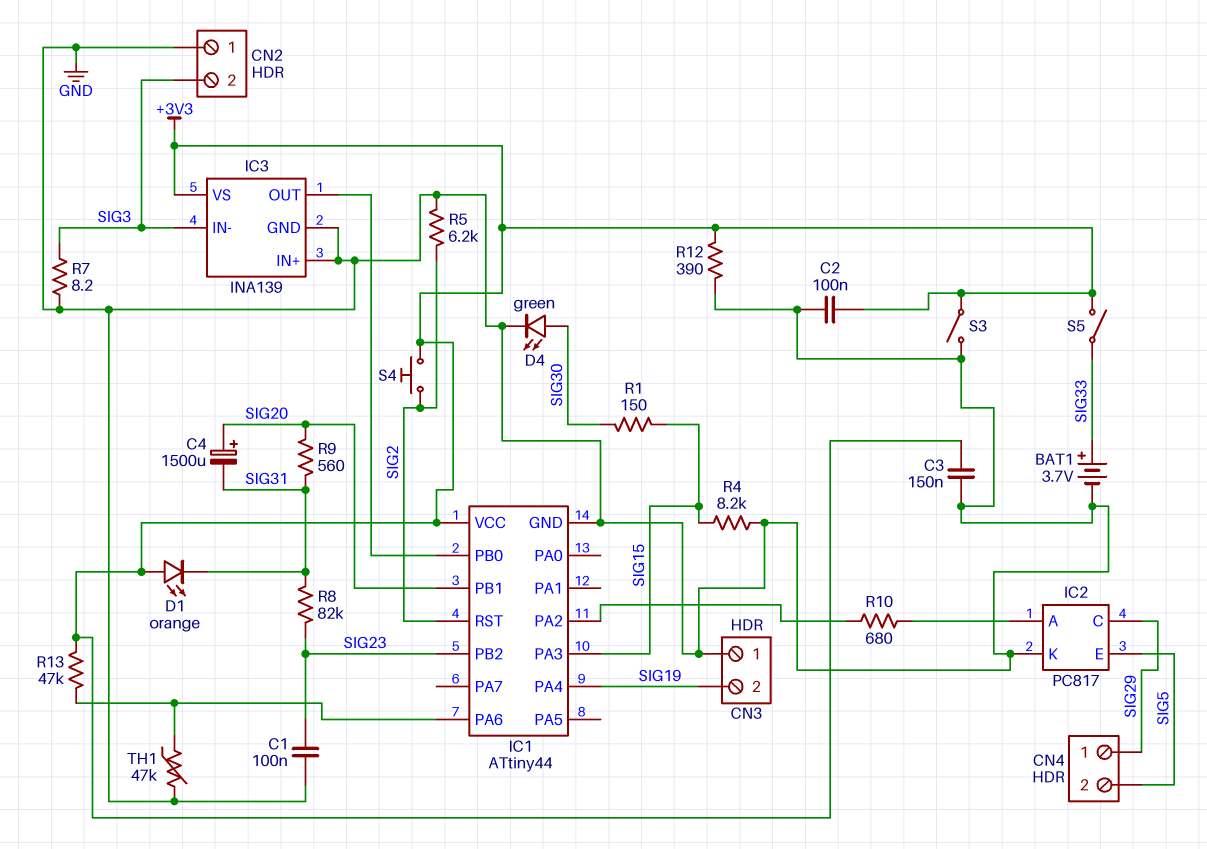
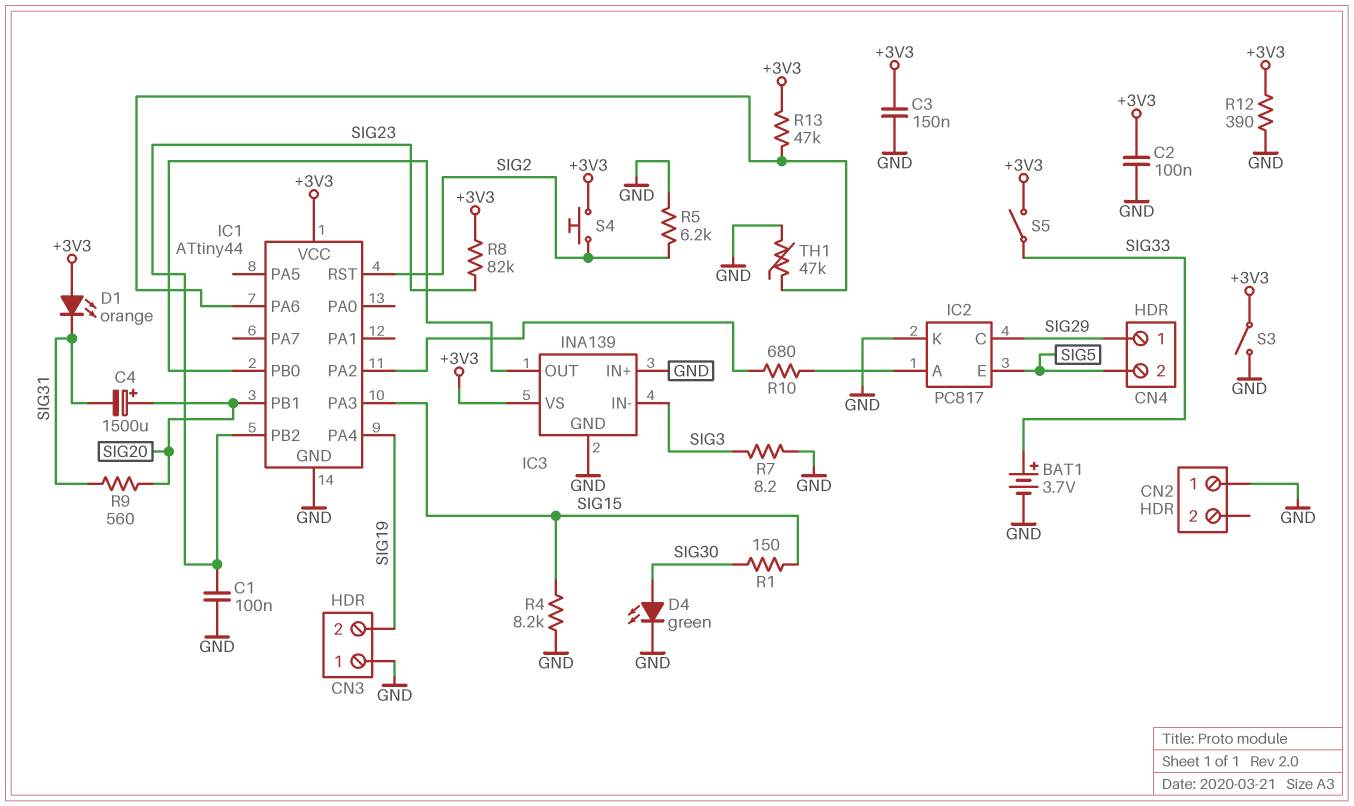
CN2 pin 2: SIG3 -> none
R8: 82k (SIG23, SIG31) -> 82k (+3V3, SIG23)

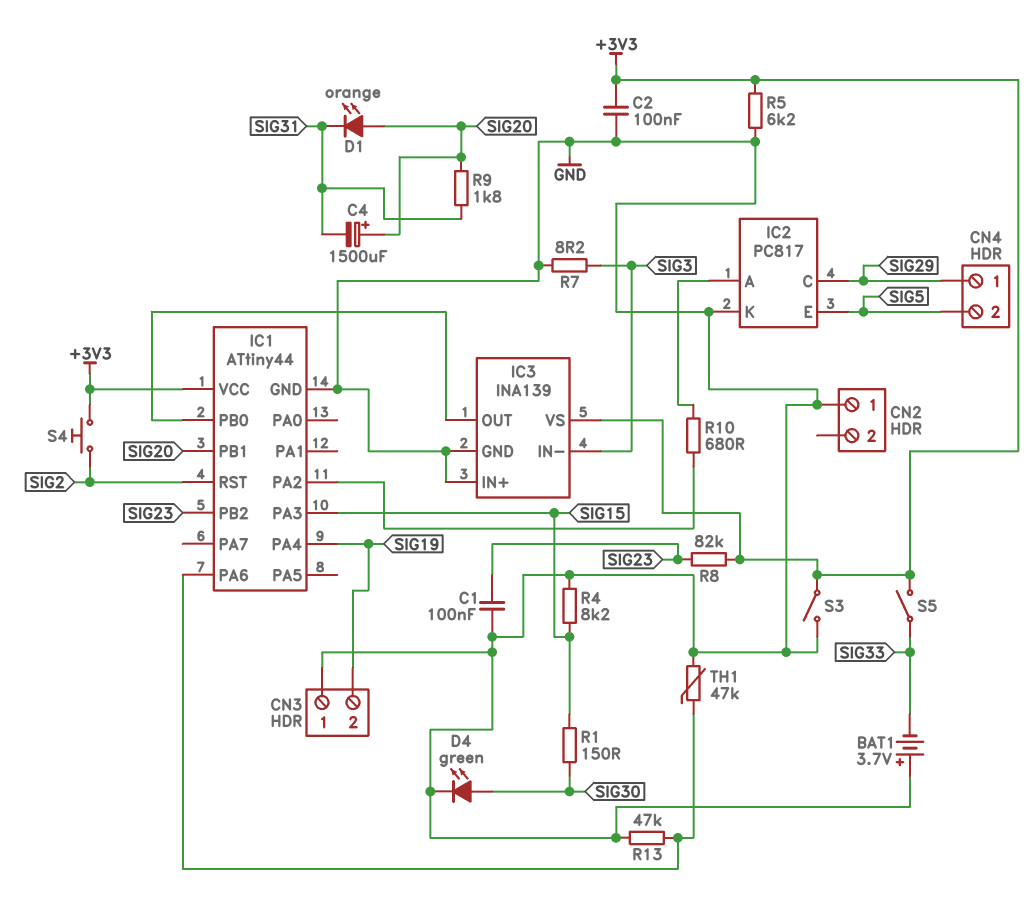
BAT1: 3.7V (plus SIG33, minus GND) -> 3.7V (plus GND, minus SIG33)
C3: 150nF (+3V3, GND) -> none
D1: LED orange (A +3V3, K SIG31) -> LED orange (A SIG20, K SIG31)
R5: 6.2k (GND, SIG2) -> 6.2k (+3V3, GND)
R9: 560 (SIG20, SIG31) -> 1.8k (SIG20, SIG31)
R12: 390 (+3V3, GND) -> none
R13: 47k (+3V3, IC1/PA6) -> 47k (GND, IC1/PA6)

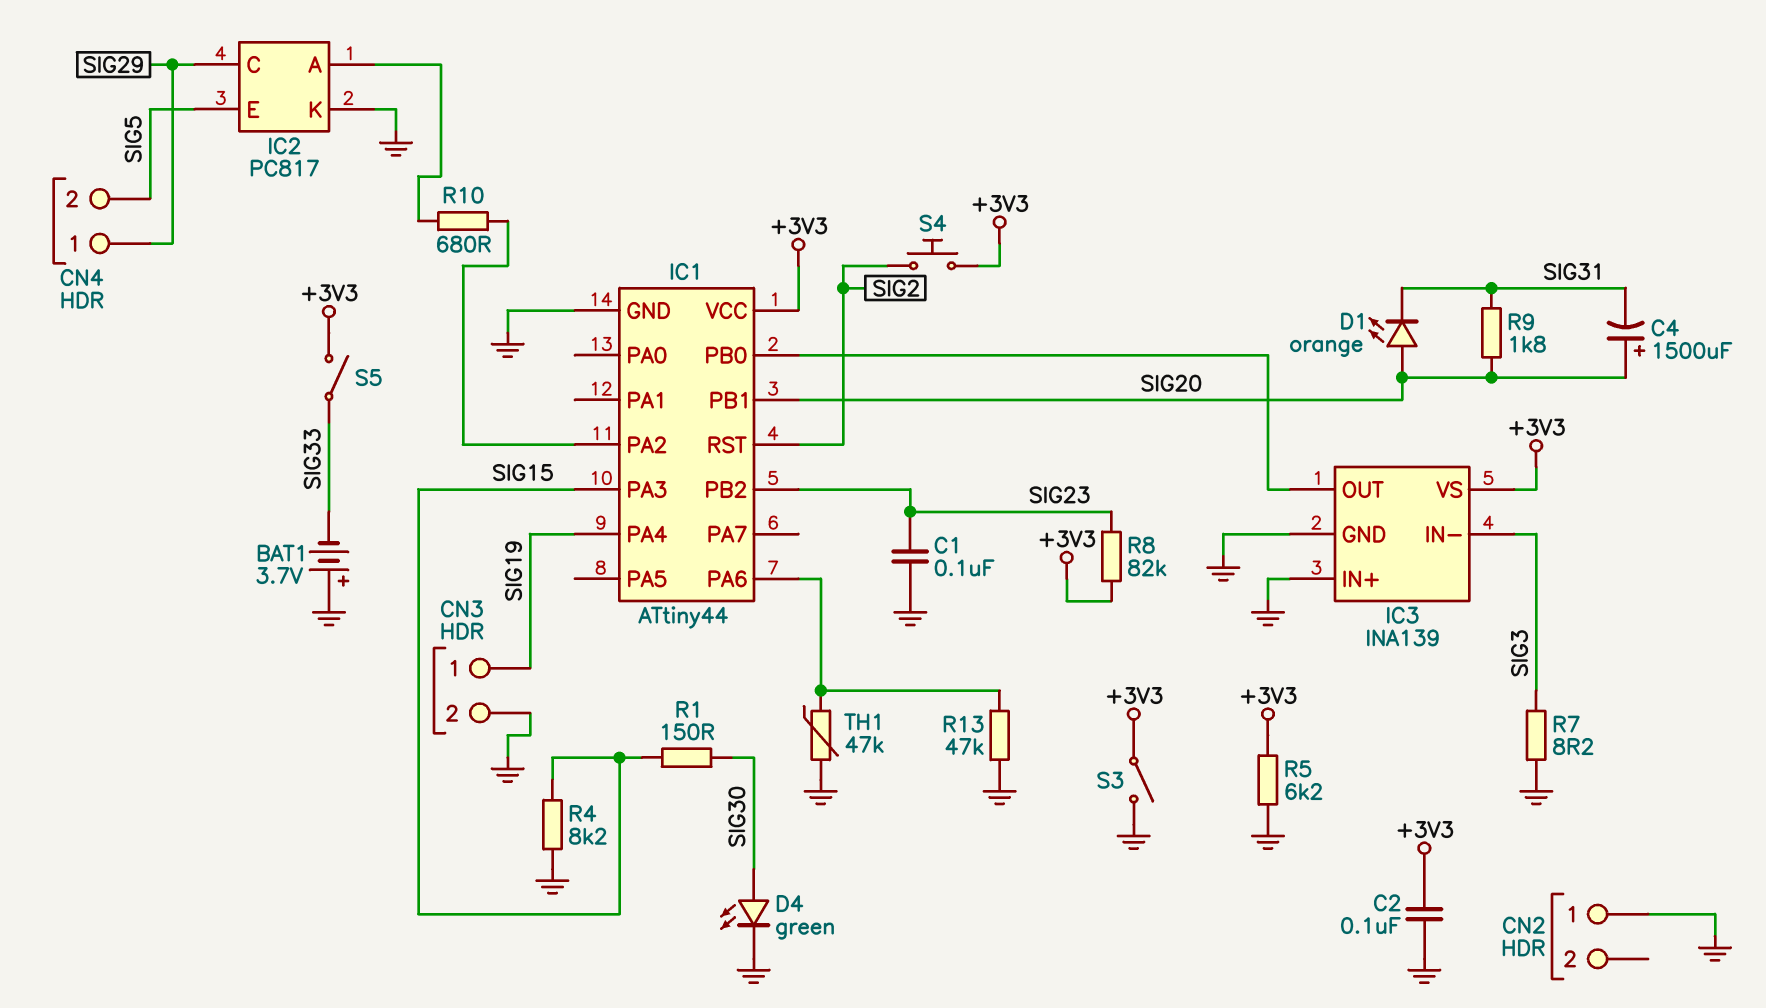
CN3 pin 1: GND -> SIG19
CN3 pin 2: SIG19 -> GND

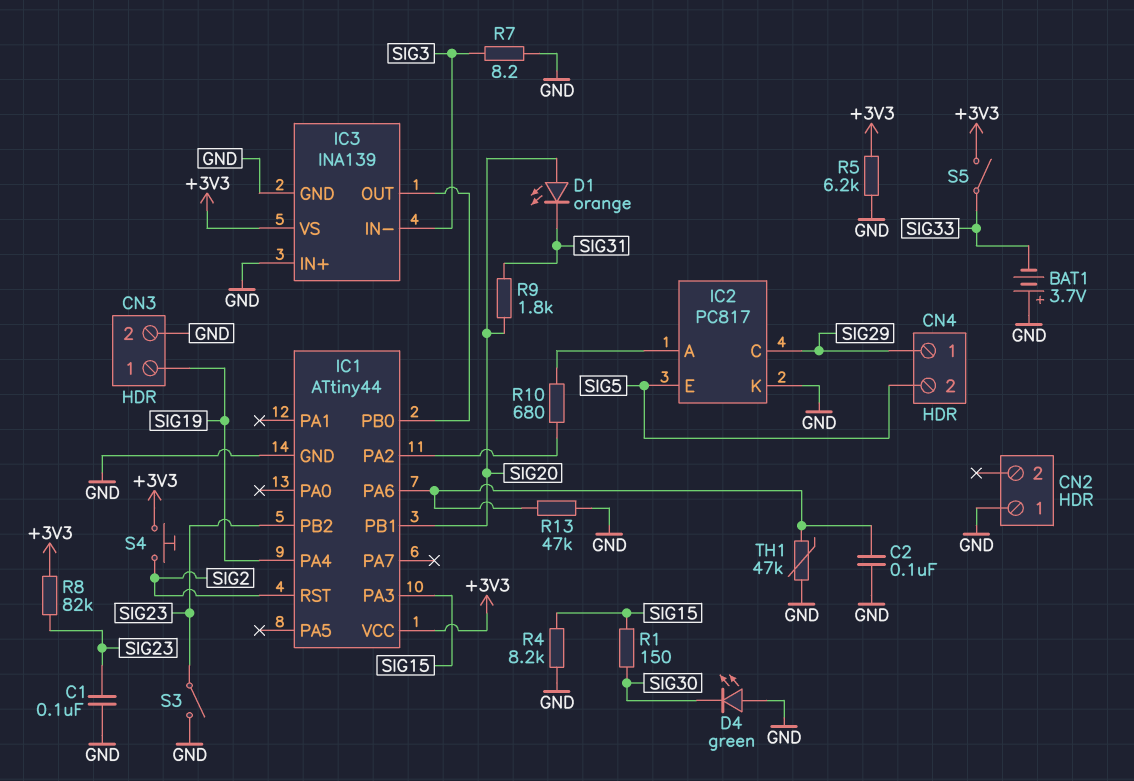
C2: 100nF (+3V3, GND) -> 100nF (GND, IC1/PA6)
C4: 1500uF (plus SIG20, minus SIG31) -> none
D4: LED green (A SIG30, K GND) -> LED green (A GND, K SIG30)
S3: switch (+3V3, GND) -> switch (GND, SIG23)

